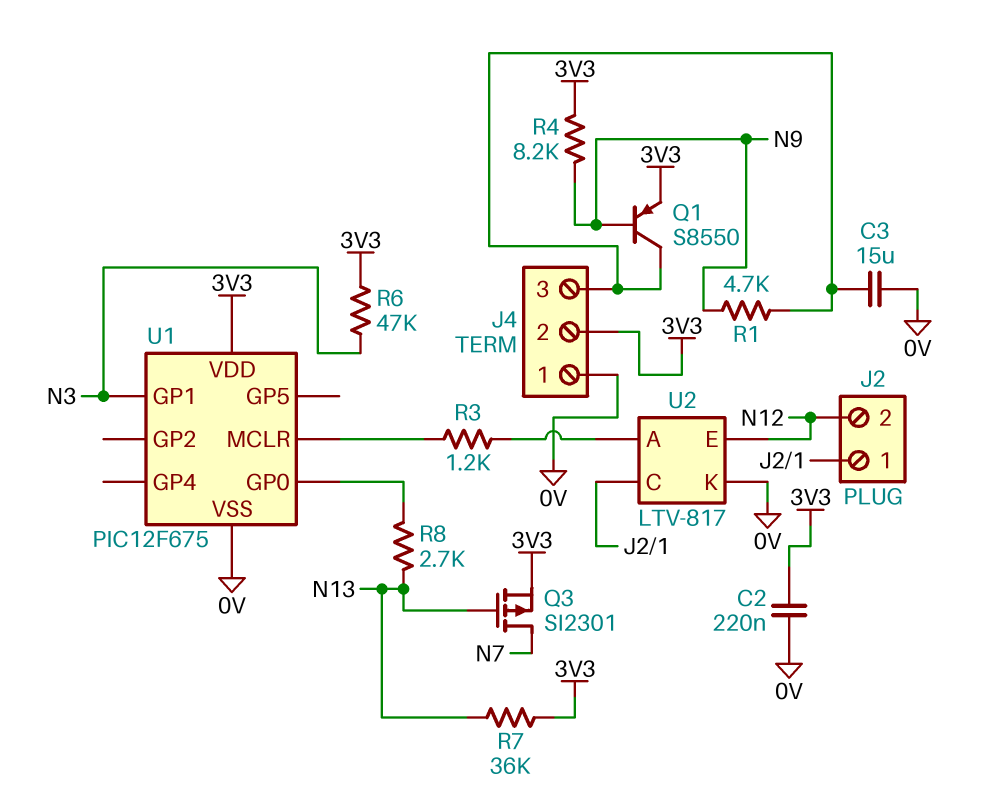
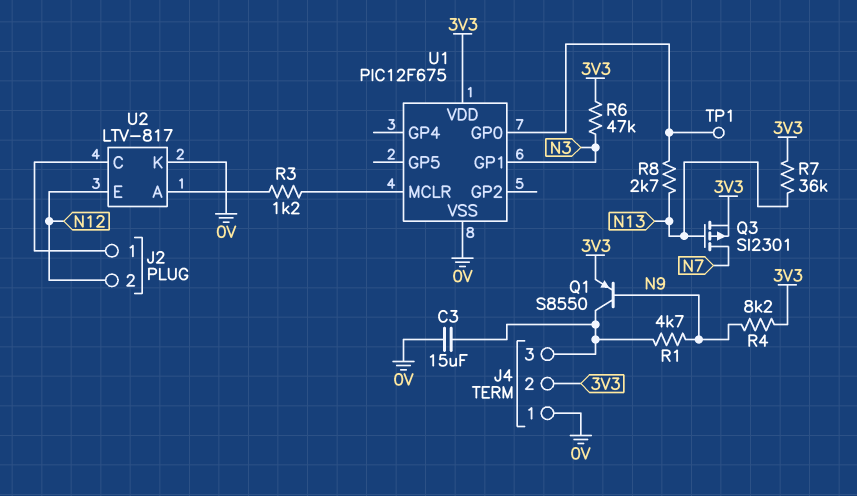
C2: 220nF (0V, 3V3) -> none
TP1: none -> test point (U1/GP0)

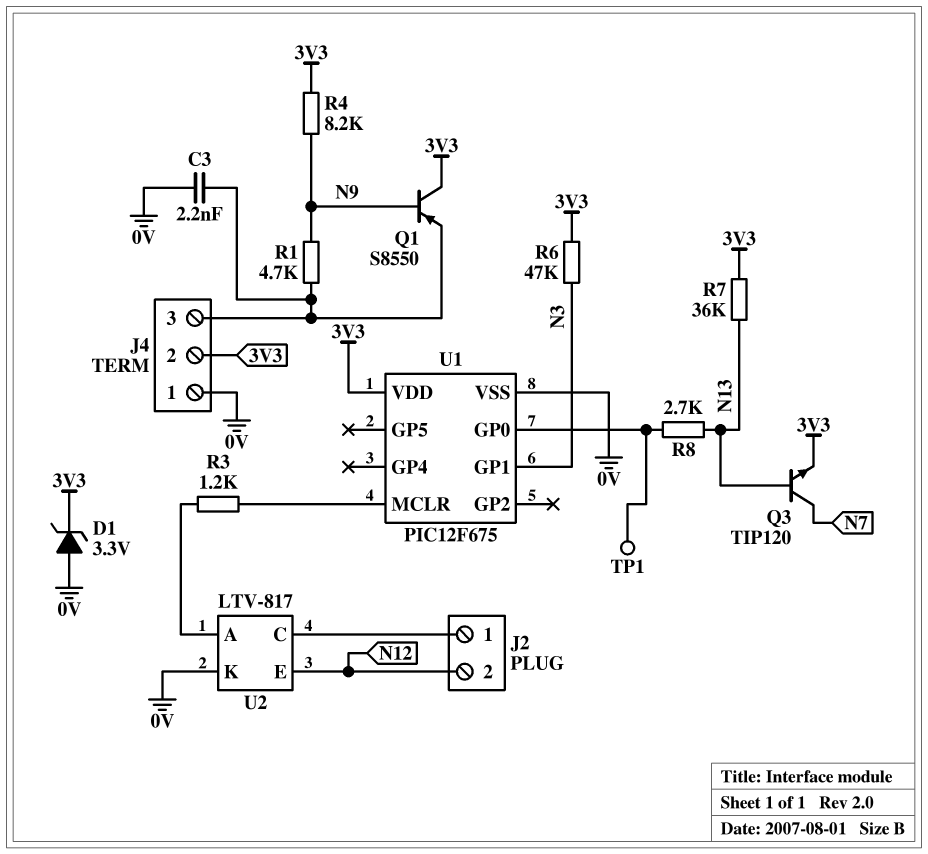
C3: 15uF (0V, J4/3) -> 2.2nF (0V, J4/3)
D1: none -> zener 3.3V (A 0V, K 3V3)
Q1: PNP S8550 (B N9, C J4/3, E 3V3) -> PNP S8550 (B N9, C 3V3, E J4/3)
Q3: PMOS SI2301 (G N13, D N7, S 3V3) -> NPN TIP120 (B N13, C N7, E 3V3)

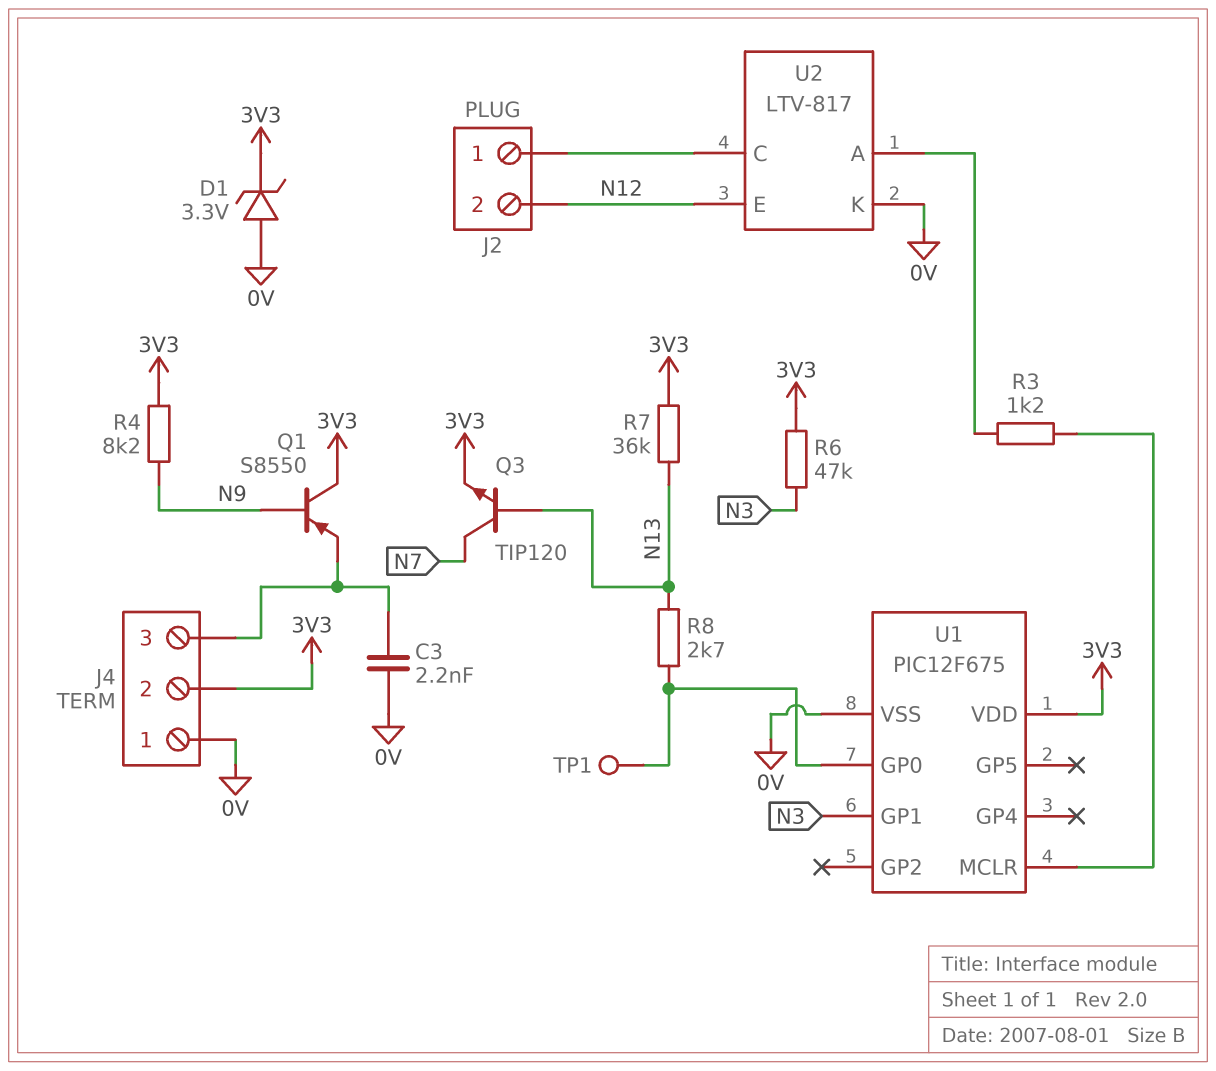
R1: 4.7k (J4/3, N9) -> none

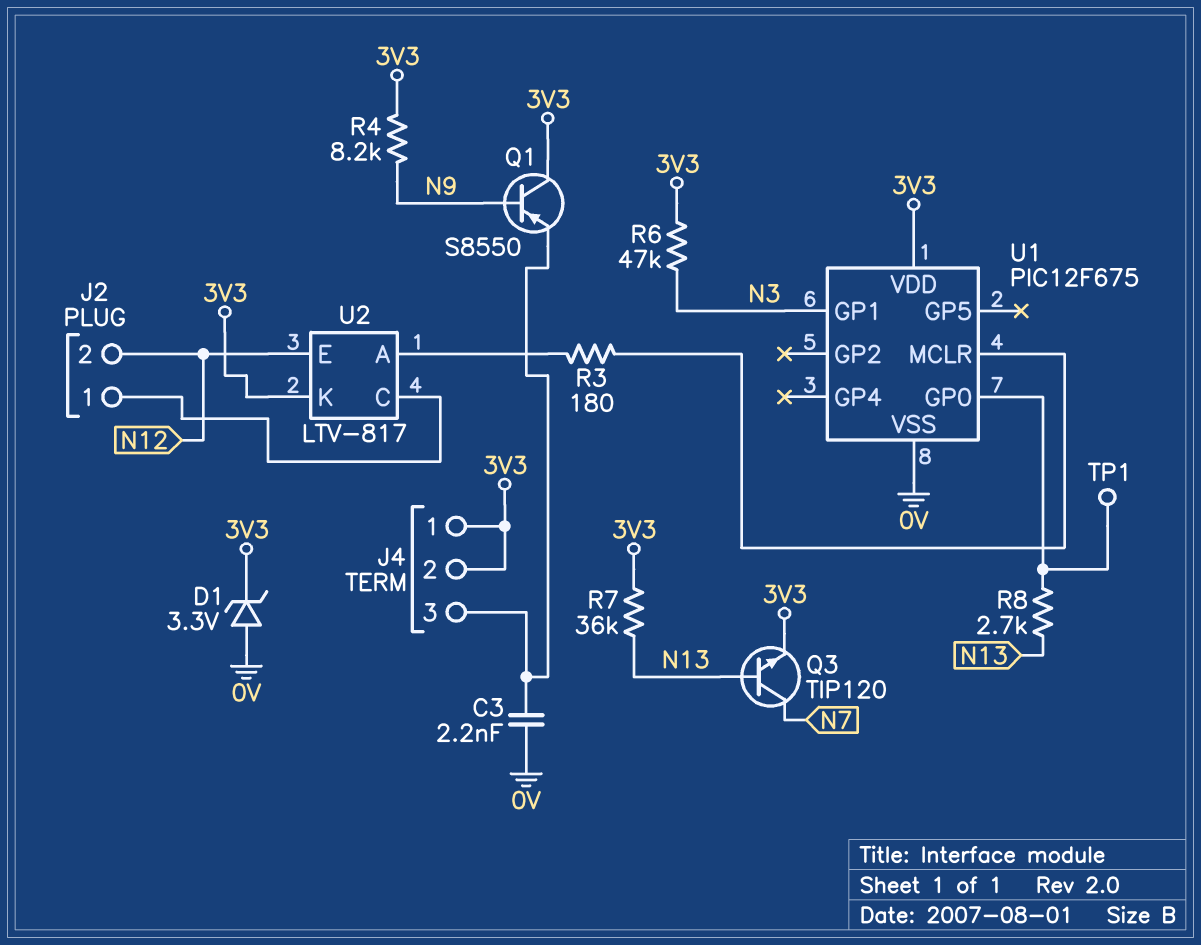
J4 pin 1: 0V -> 3V3
R3: 1.2k (U1/MCLR, U2/A) -> 180 (U1/MCLR, U2/A)
U2 pin K: 0V -> 3V3

